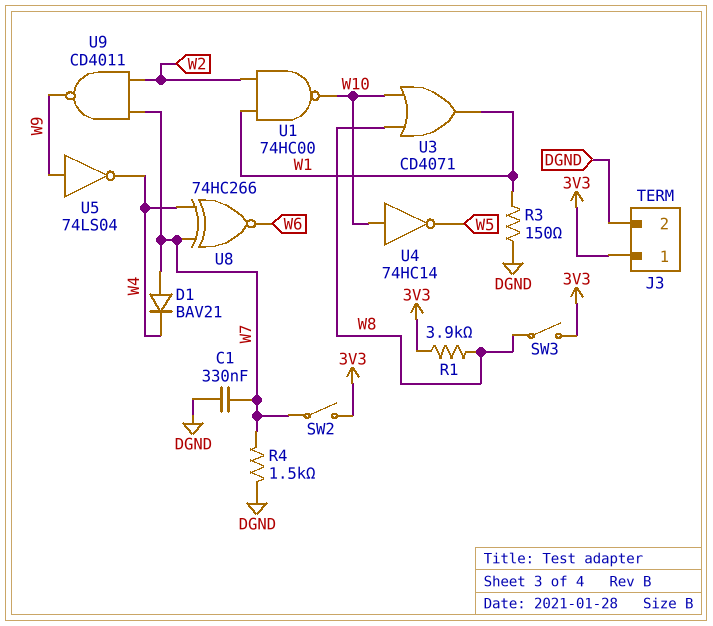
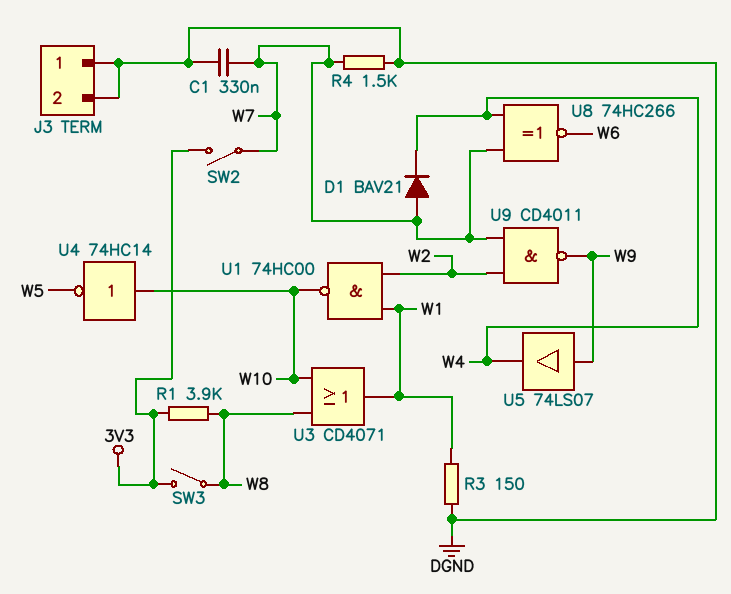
J3 pin 1: 3V3 -> DGND
U5: NOT 74LS04 (in W9, out W4) -> buffer 74LS07 (in W9, out W4)

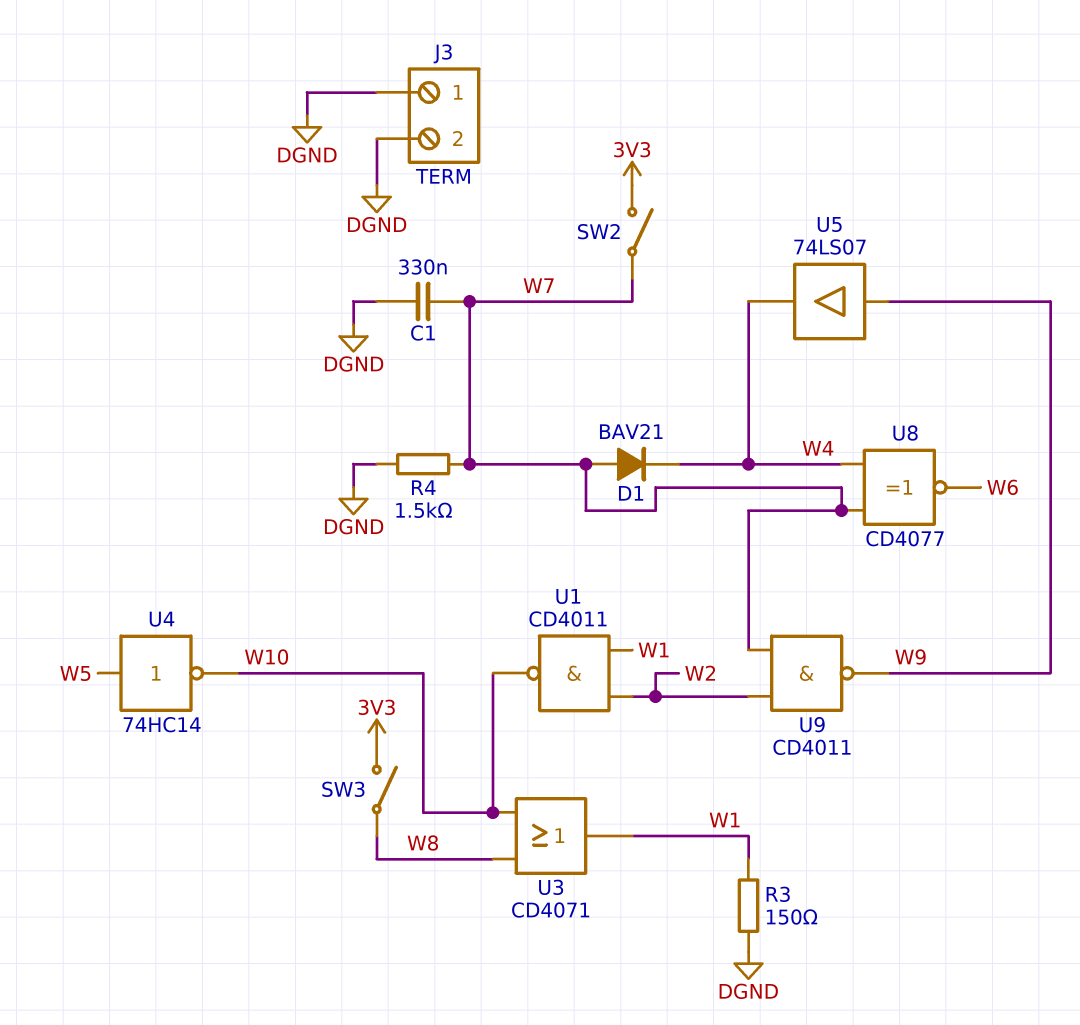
R1: 3.9k (3V3, W8) -> none
U1: NAND 74HC00 (in W1, in W2, out W10) -> NAND CD4011 (in W1, in W2, out W10)
U4: NOT 74HC14 (in W10, out W5) -> NOT 74HC14 (in W5, out W10)
U8: XNOR 74HC266 (in W4, in W7, out W6) -> XNOR CD4077 (in W4, in W7, out W6)

